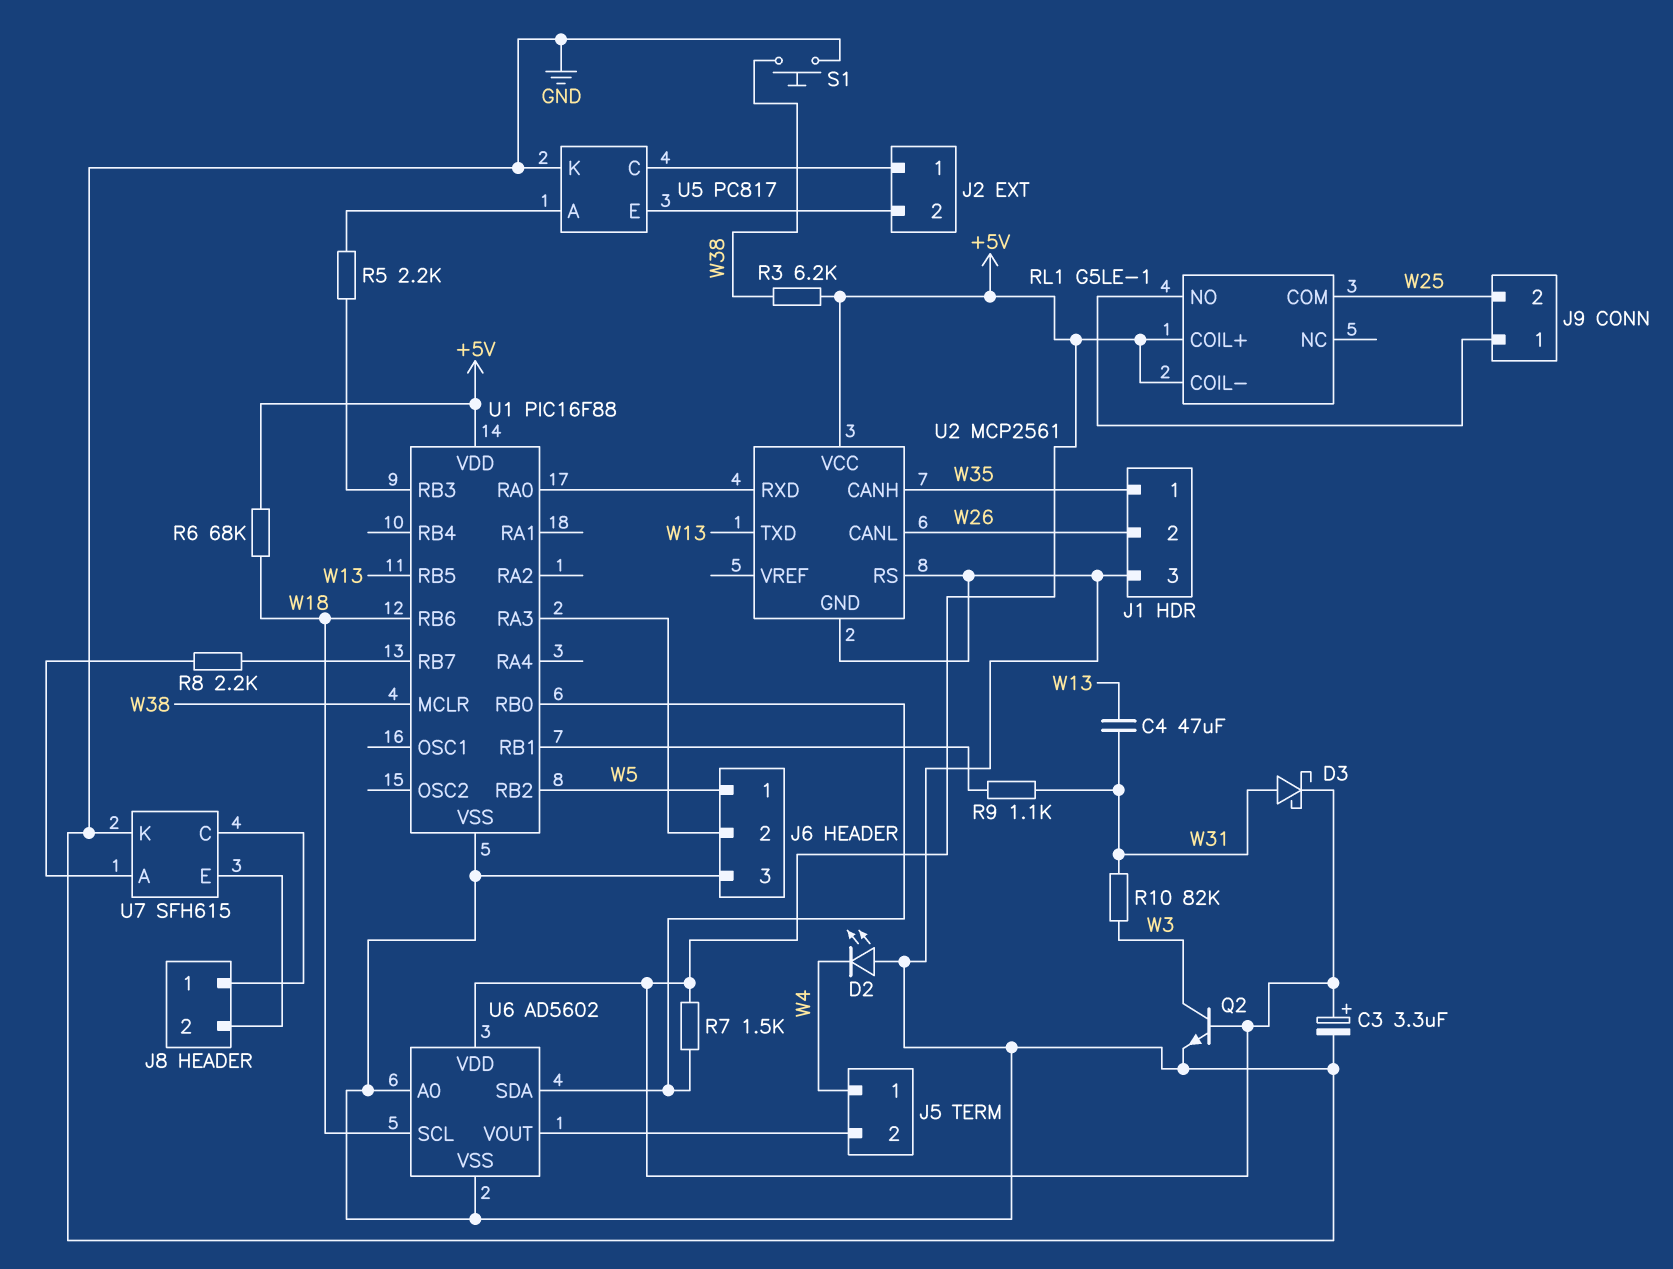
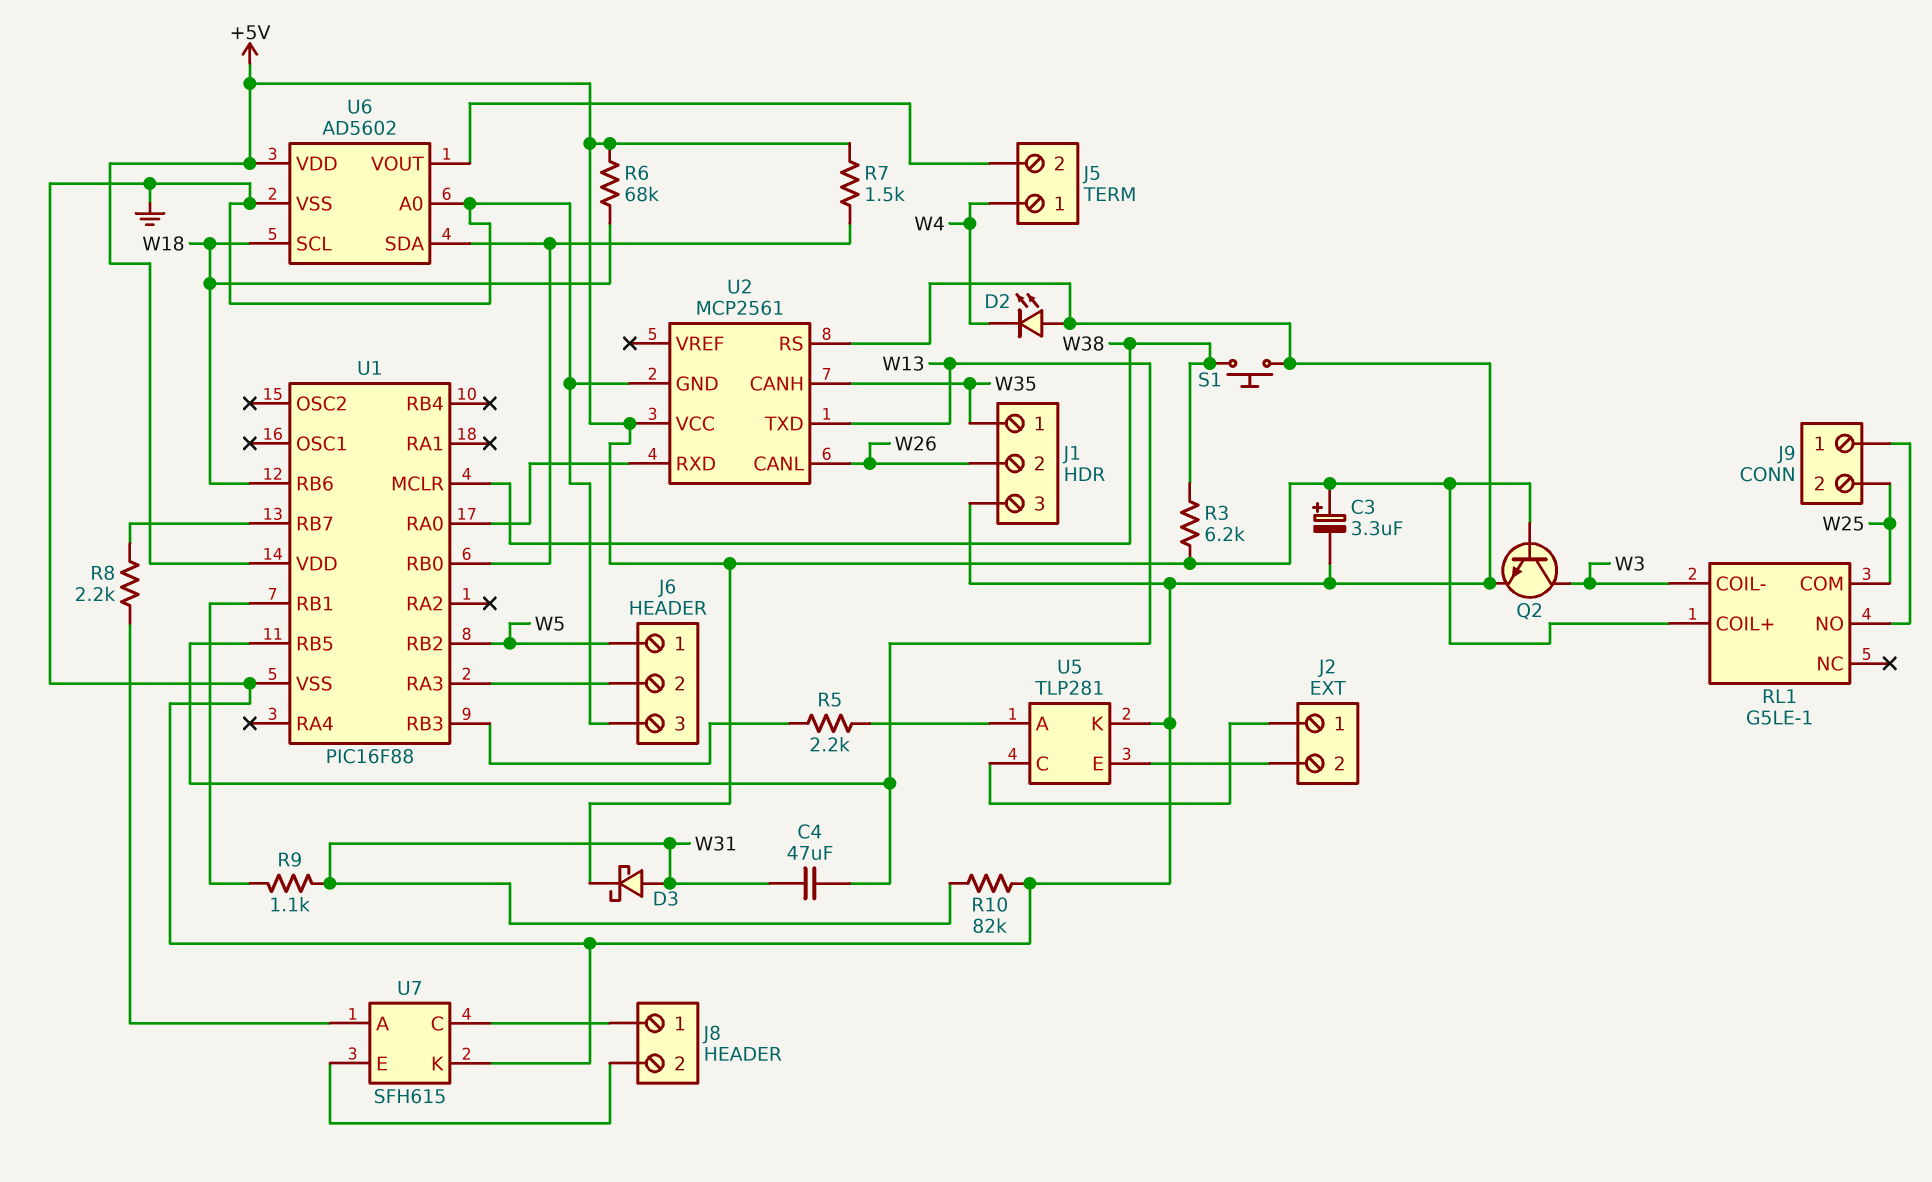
R10: 82k (W3, W31) -> 82k (GND, W31)
RL1 pin COIL-: +5V -> W3
U5: PC817 -> TLP281

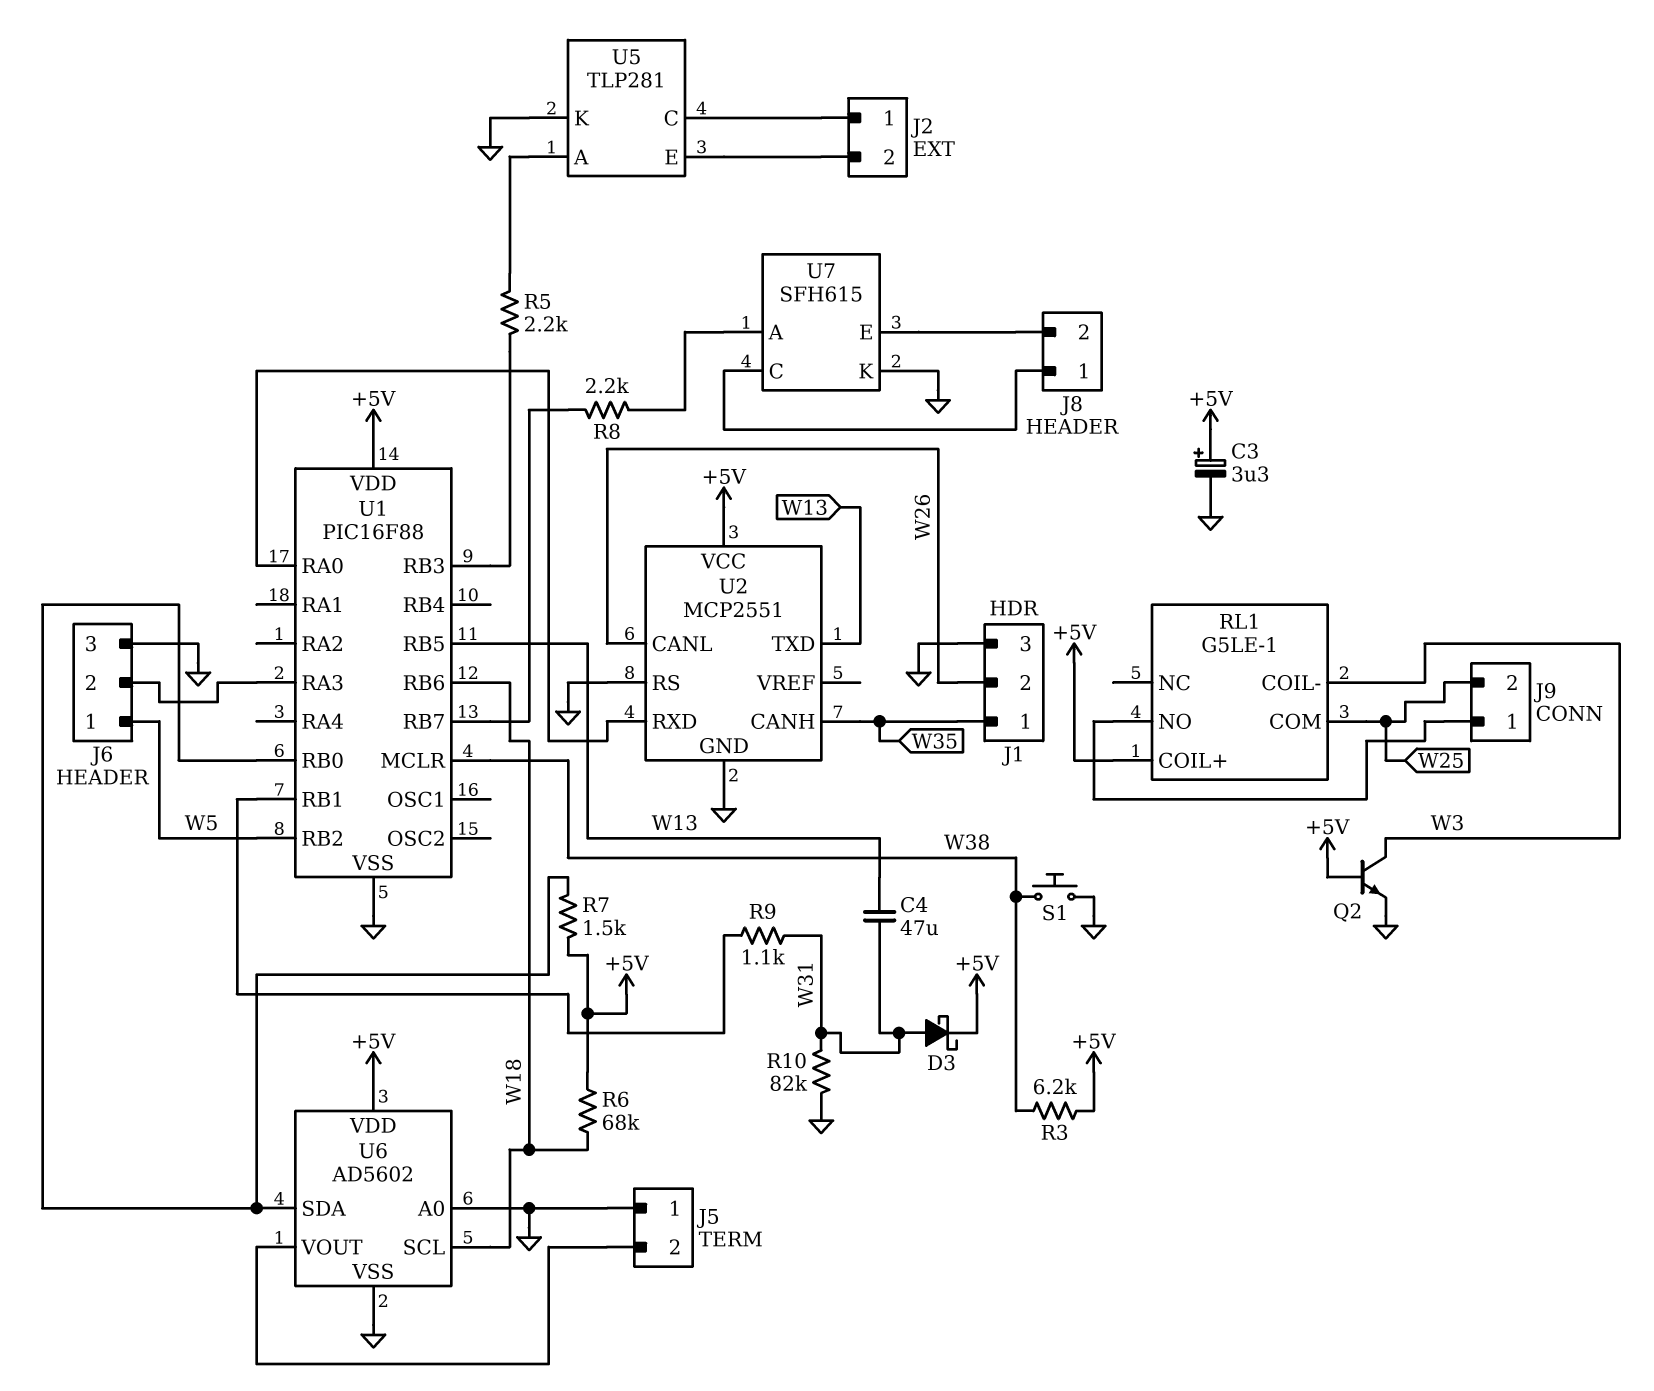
D2: LED (A GND, K W4) -> none
J5 pin 1: W4 -> GND
U2: MCP2561 -> MCP2551

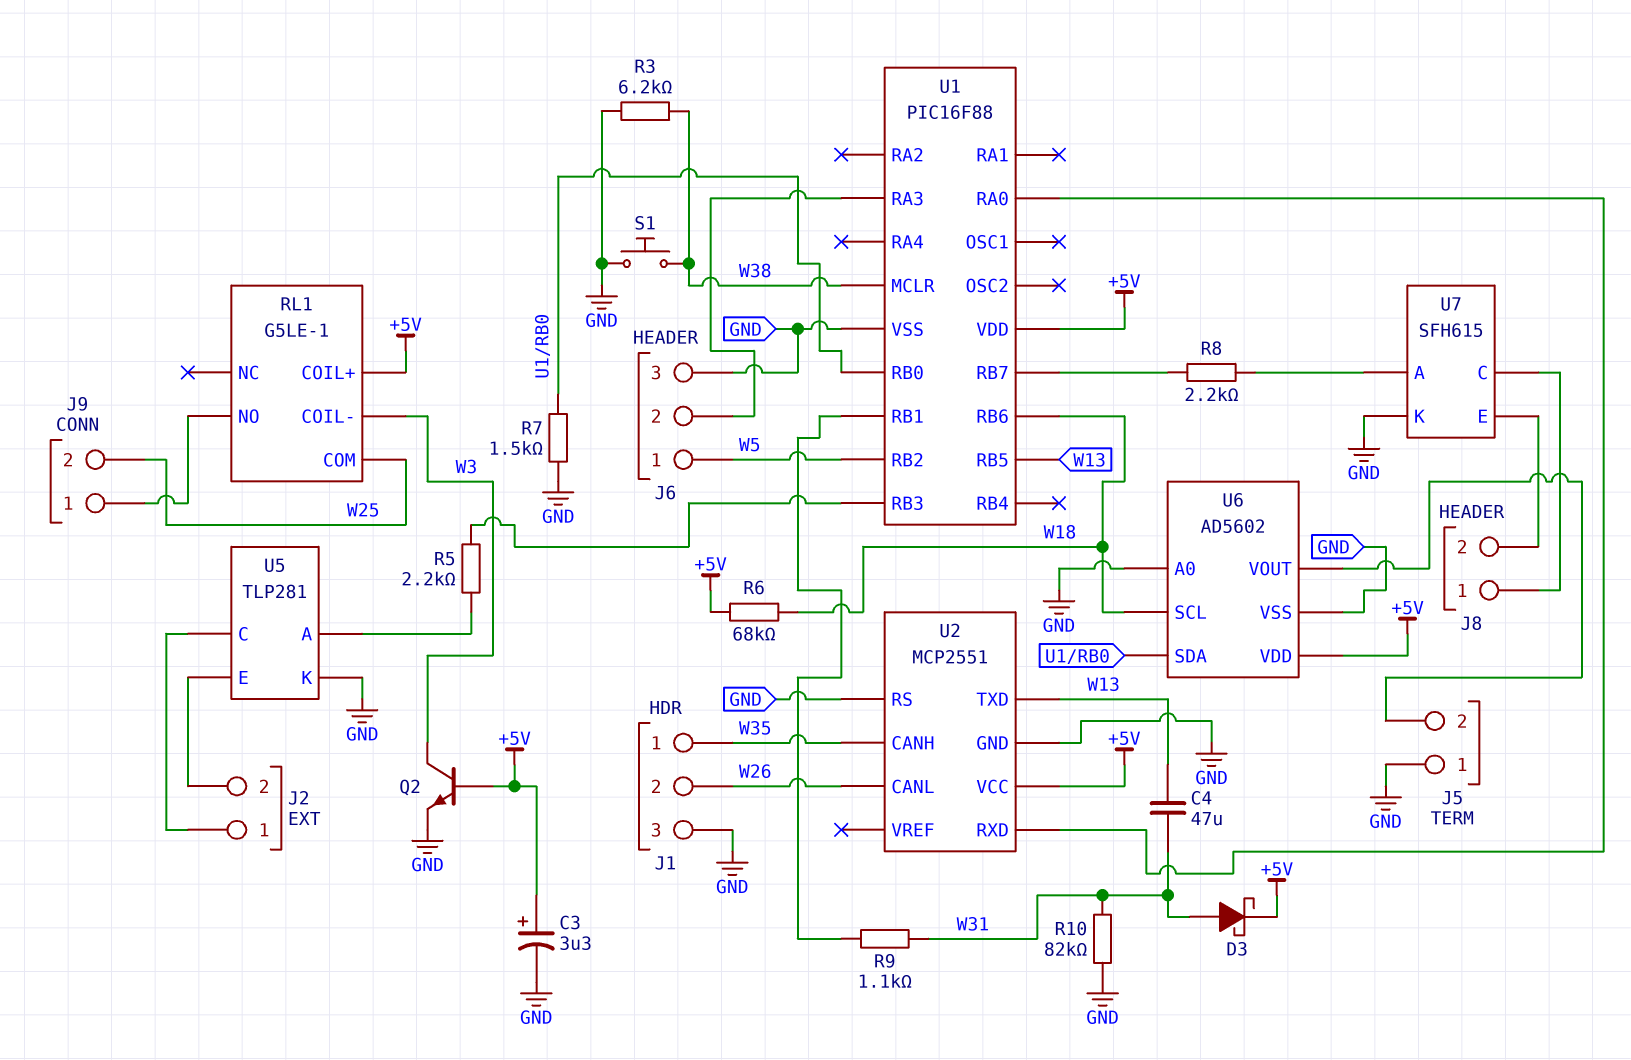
R3: 6.2k (+5V, W38) -> 6.2k (GND, W38)
R7: 1.5k (+5V, U1/RB0) -> 1.5k (GND, U1/RB0)

